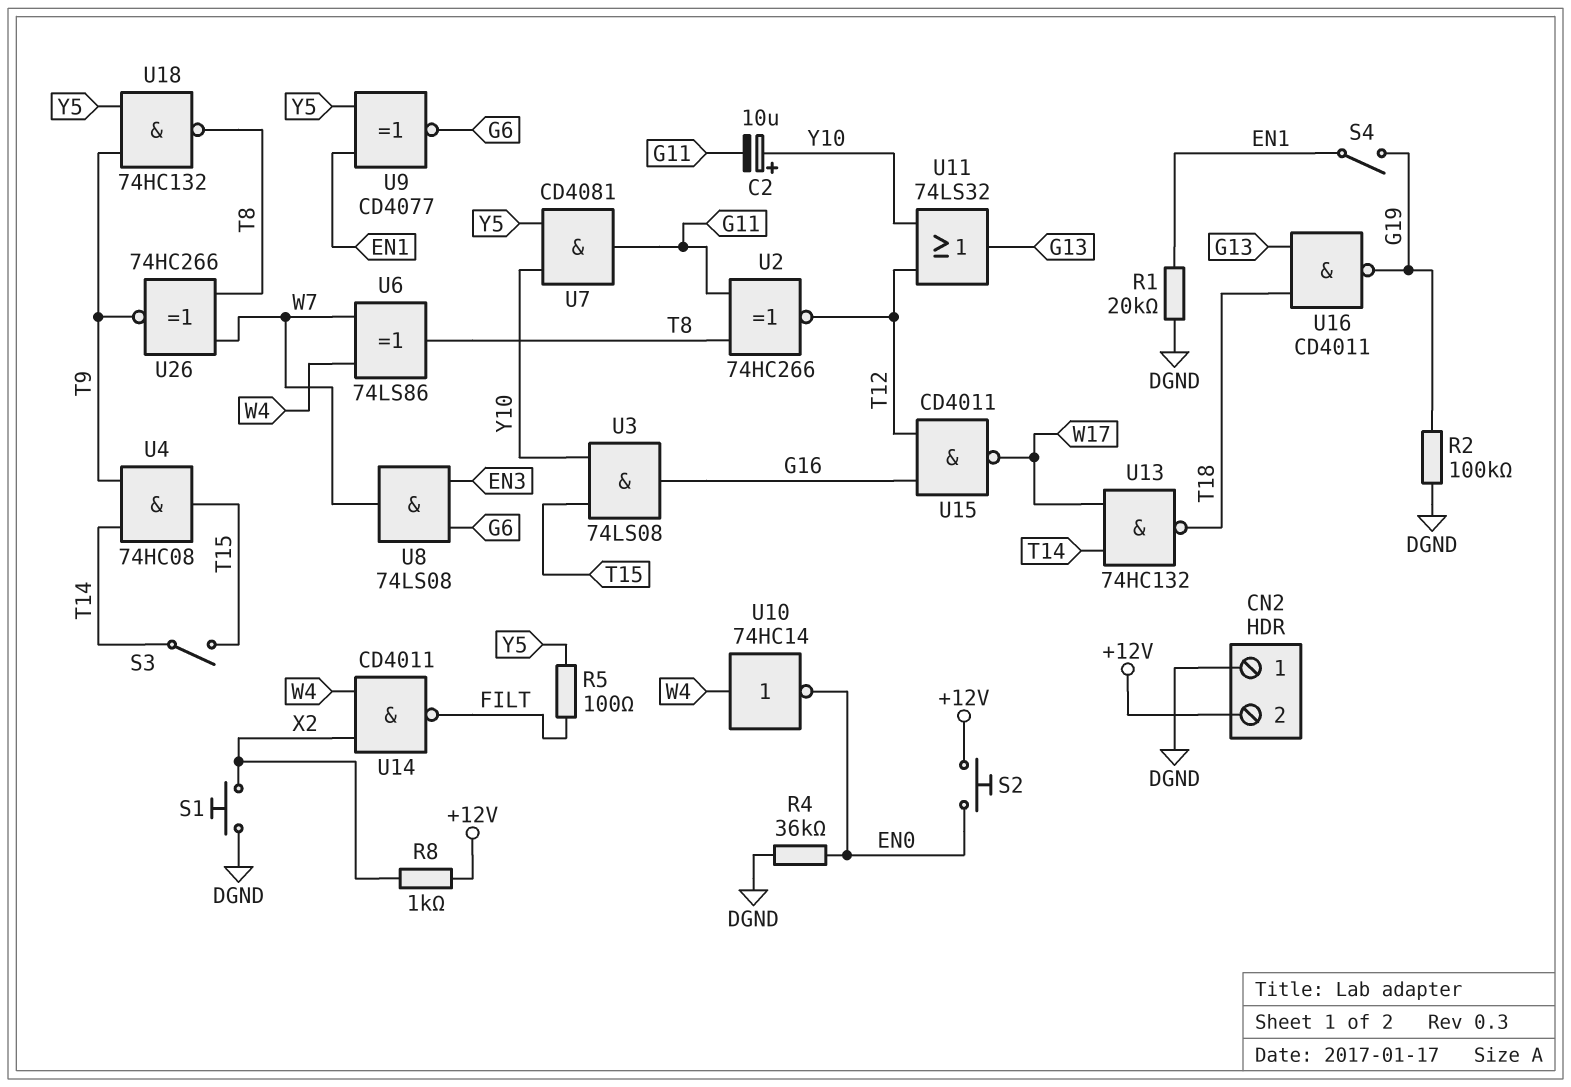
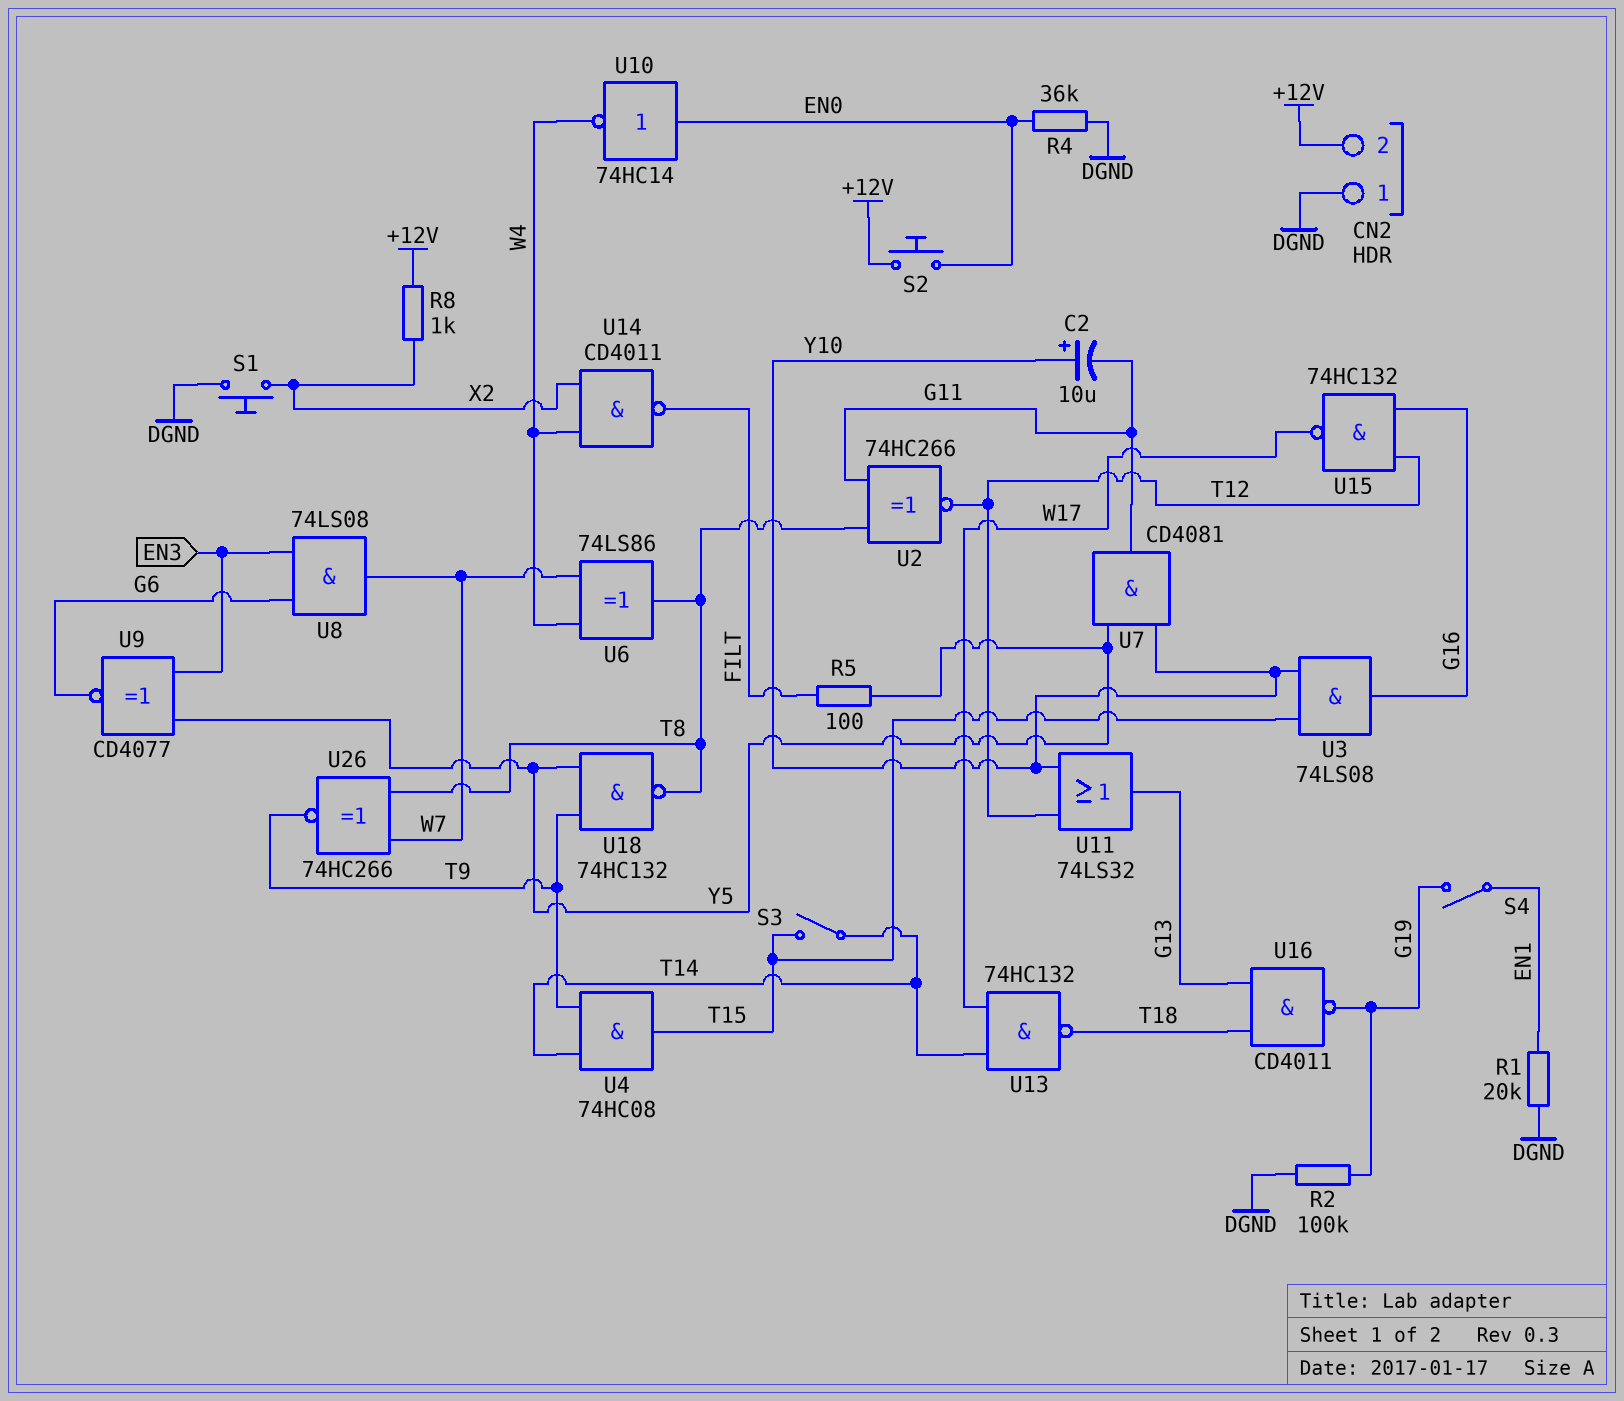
U9: XNOR CD4077 (in EN1, in Y5, out G6) -> XNOR CD4077 (in EN3, in Y5, out G6)
U10: NOT 74HC14 (in W4, out EN0) -> NOT 74HC14 (in EN0, out W4)
U15: NAND CD4011 (in G16, in T12, out W17) -> NAND 74HC132 (in G16, in T12, out W17)

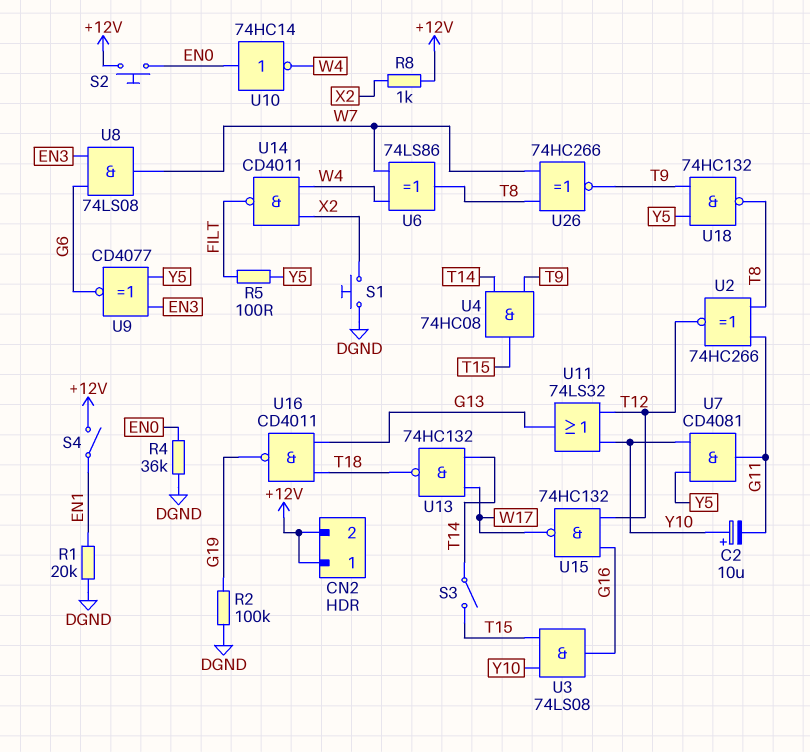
CN2 pin 1: DGND -> +12V
S4: switch (EN1, G19) -> switch (+12V, EN1)

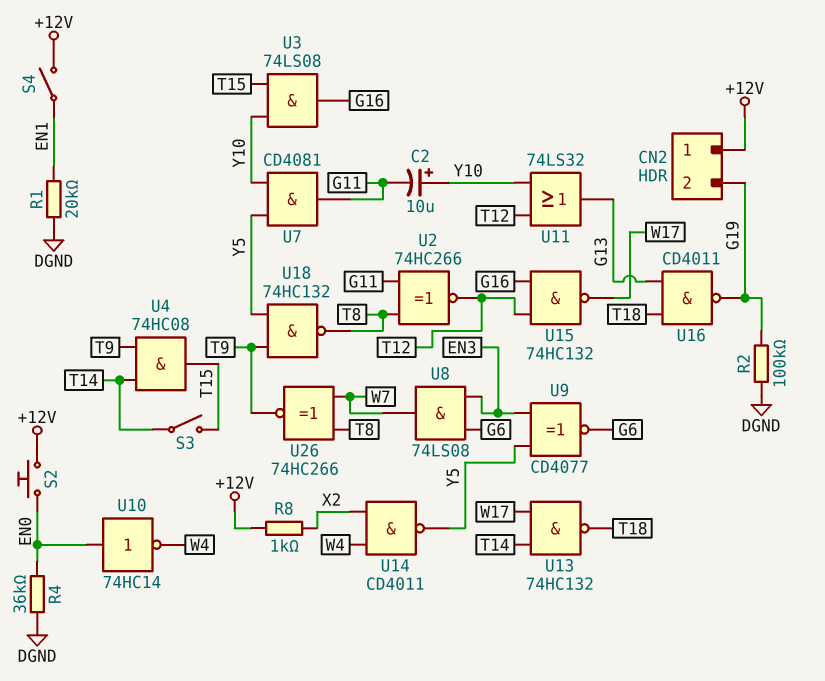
CN2 pin 2: +12V -> G19
R5: 100 (FILT, Y5) -> none
S1: button (DGND, X2) -> none
U6: XOR 74LS86 (in W4, in W7, out T8) -> none
U14: NAND CD4011 (in W4, in X2, out FILT) -> NAND CD4011 (in W4, in X2, out Y5)

